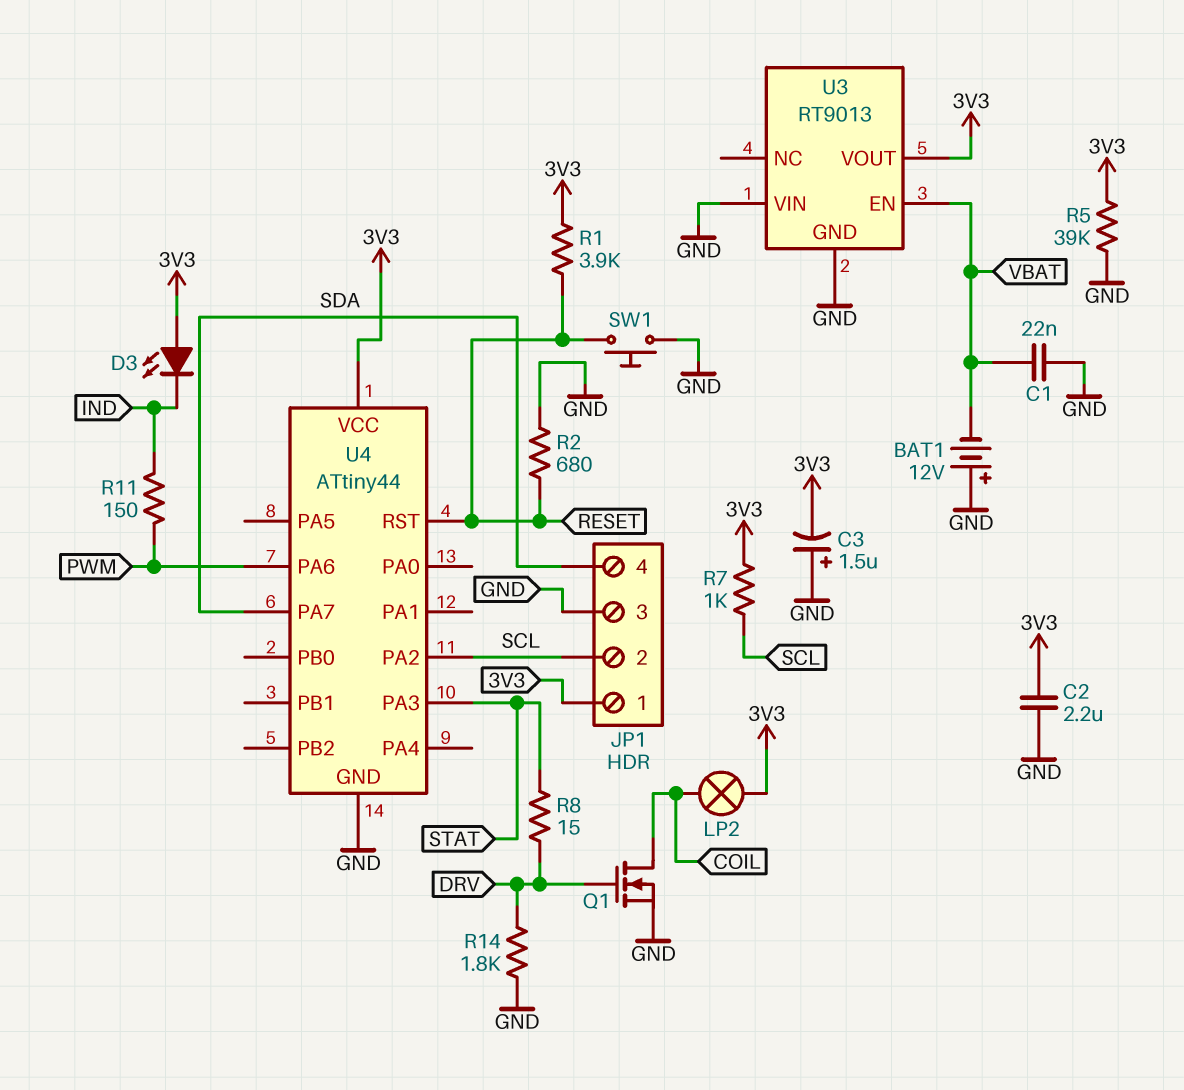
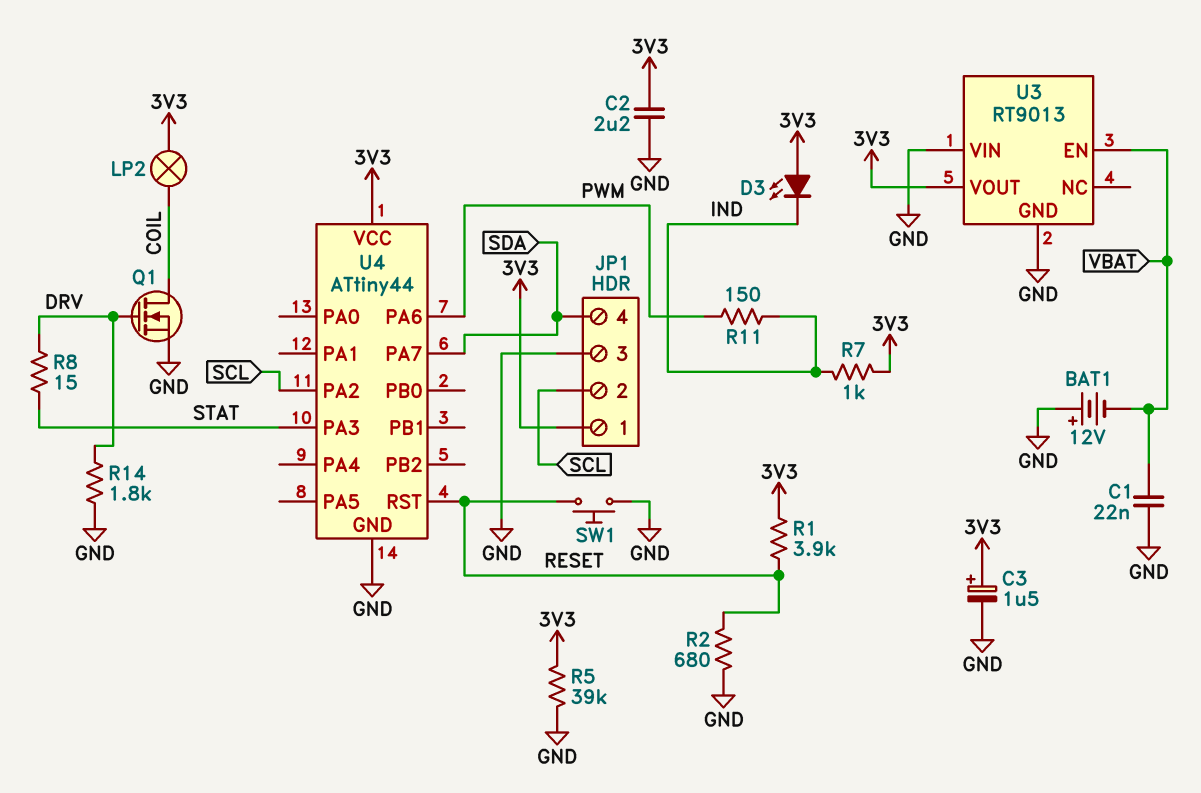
C3: 1.5uF (plus GND, minus 3V3) -> 1.5uF (plus 3V3, minus GND)
R7: 1k (3V3, SCL) -> 1k (3V3, IND)

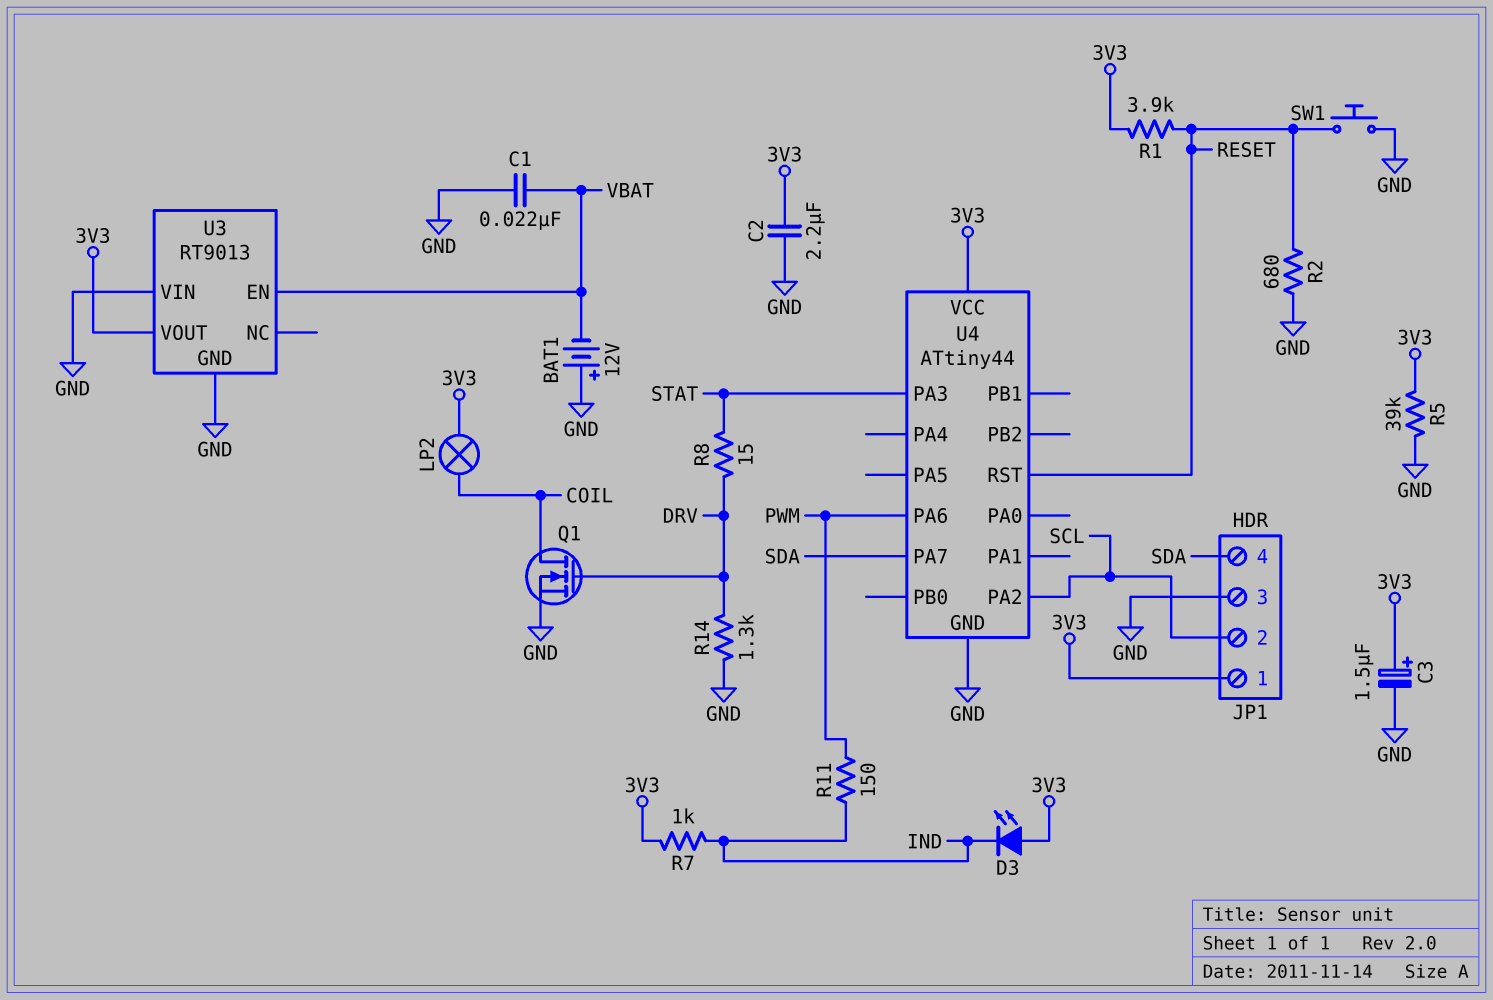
R14: 1.8k (DRV, GND) -> 1.3k (DRV, GND)

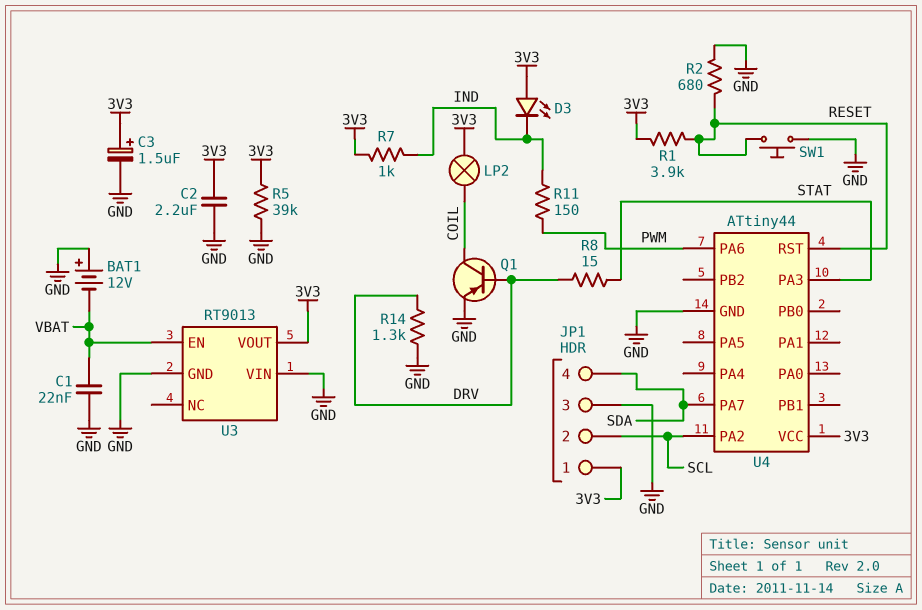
Q1: NMOS (G DRV, D COIL, S GND) -> PNP (B DRV, C COIL, E GND)

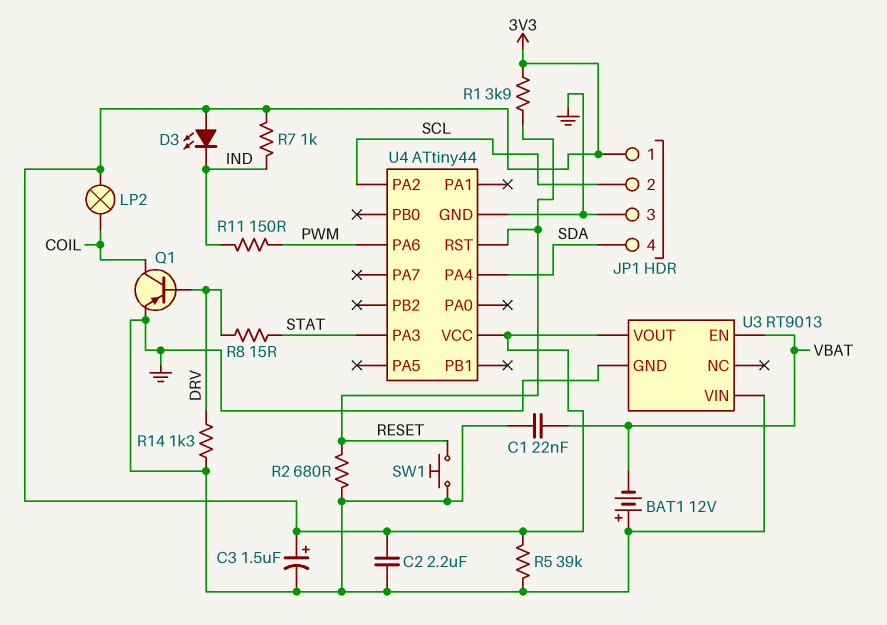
U4 pin PA4: none -> SDA
U4 pin PA7: SDA -> none

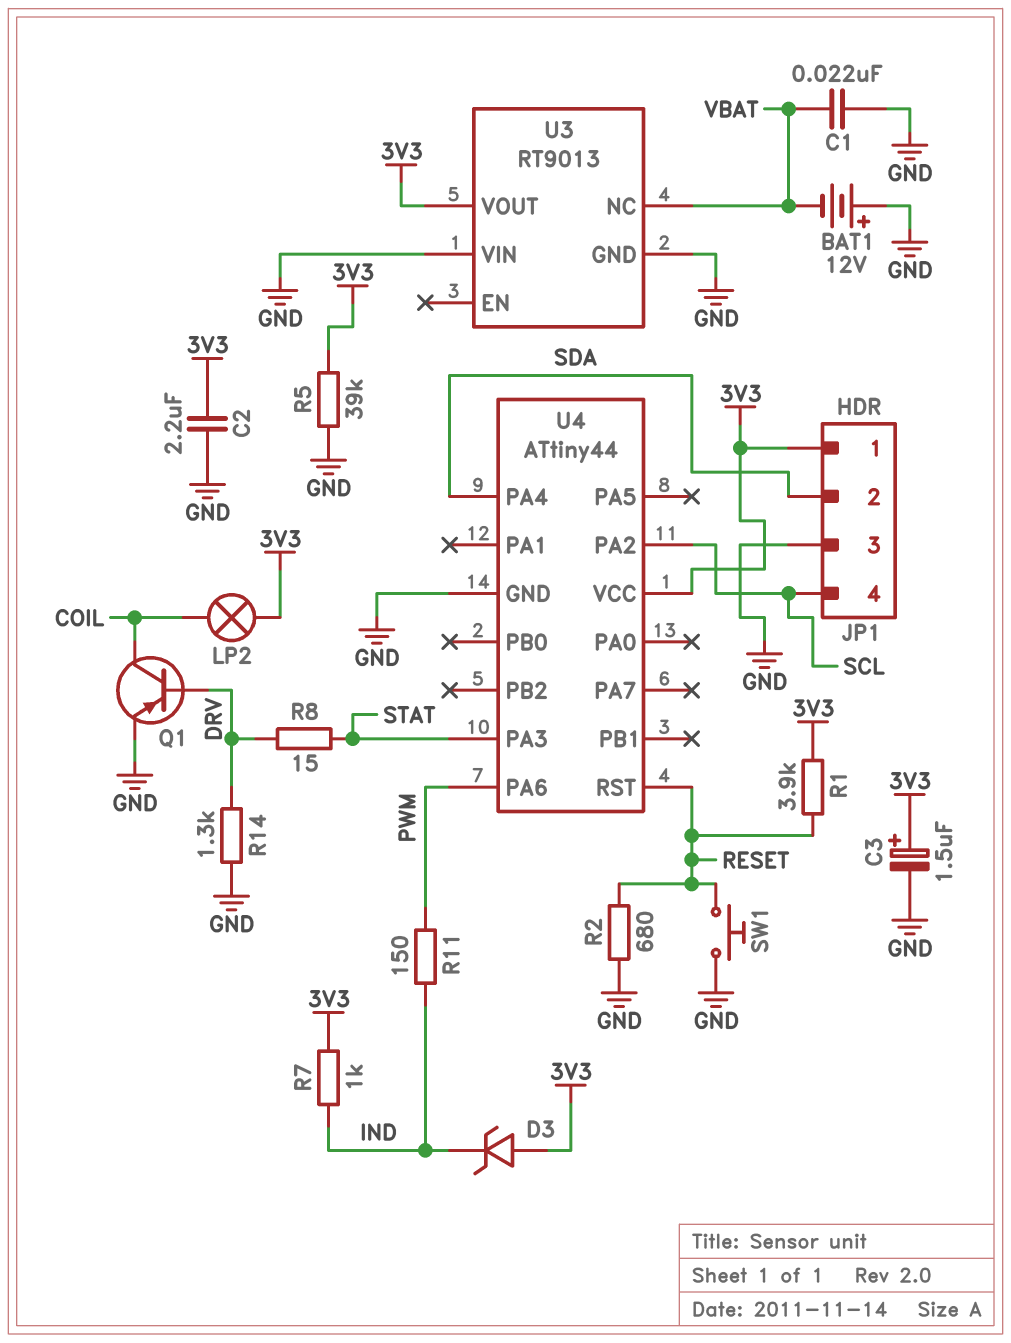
D3: LED (A 3V3, K IND) -> zener (A 3V3, K IND)
JP1 pin 2: SCL -> SDA
JP1 pin 4: SDA -> SCL
U3 pin EN: VBAT -> none
U3 pin NC: none -> VBAT

